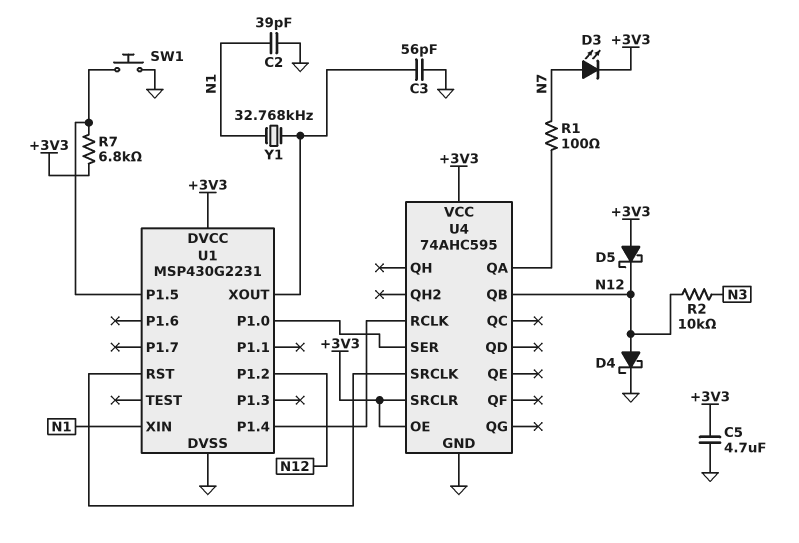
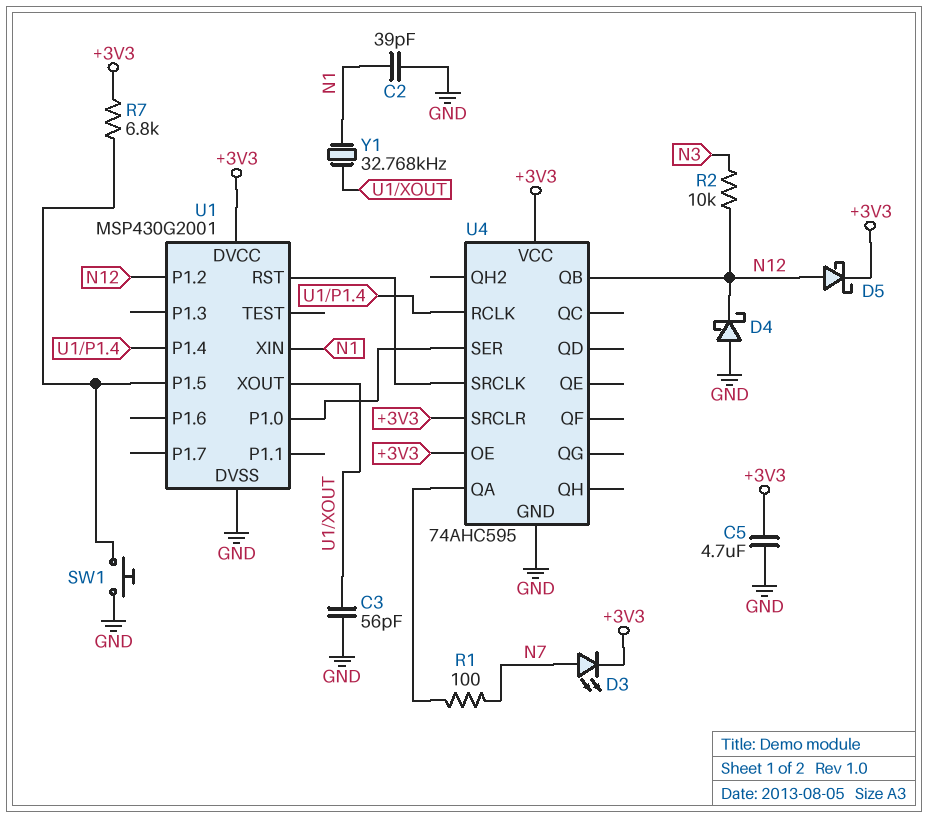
D4: schottky (A N12, K GND) -> schottky (A GND, K N12)
D5: schottky (A +3V3, K N12) -> schottky (A N12, K +3V3)
U1: MSP430G2231 -> MSP430G2001

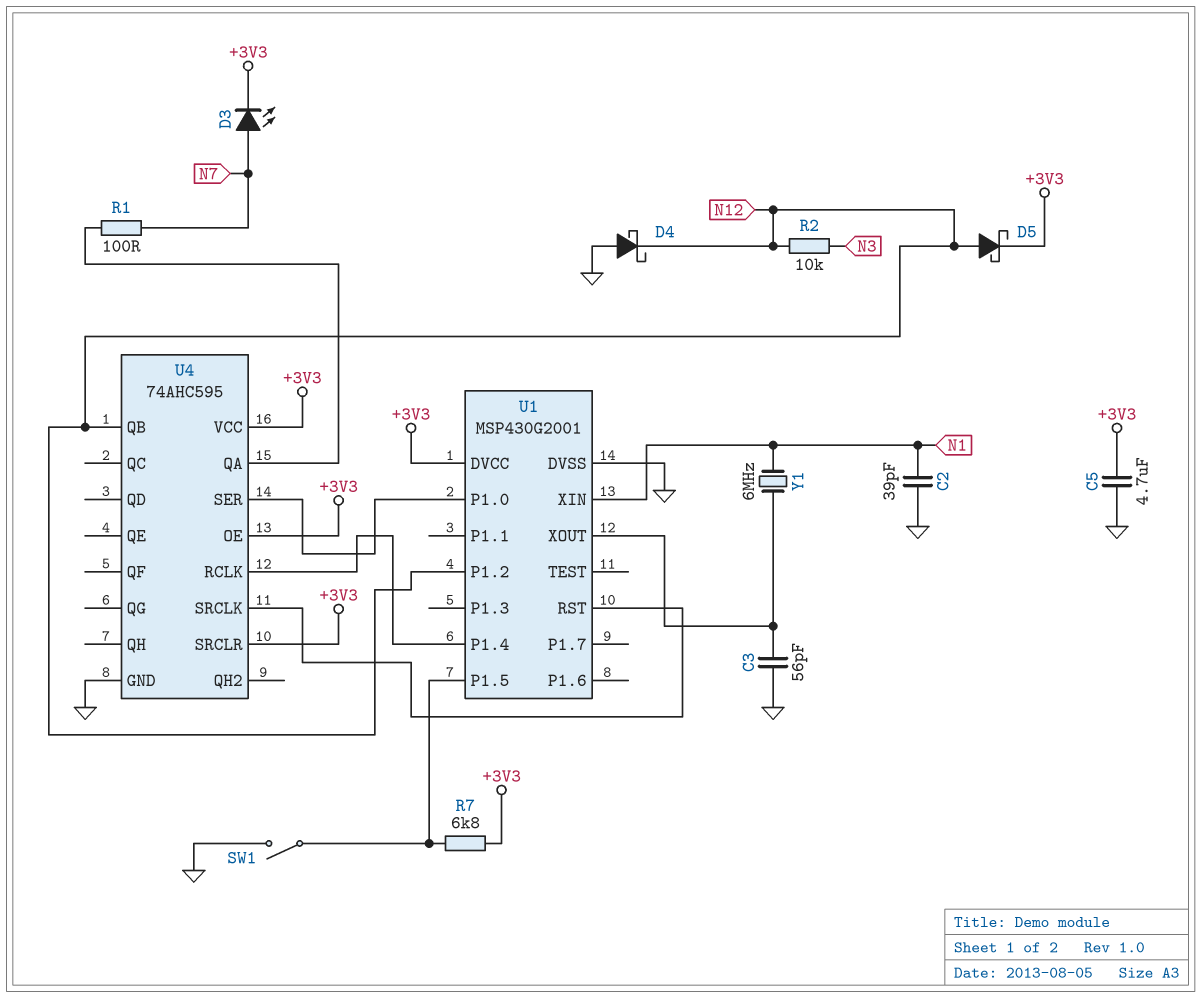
SW1: button (GND, U1/P1.5) -> switch (GND, U1/P1.5)
Y1: 32.768kHz (N1, U1/XOUT) -> 6MHz (N1, U1/XOUT)

